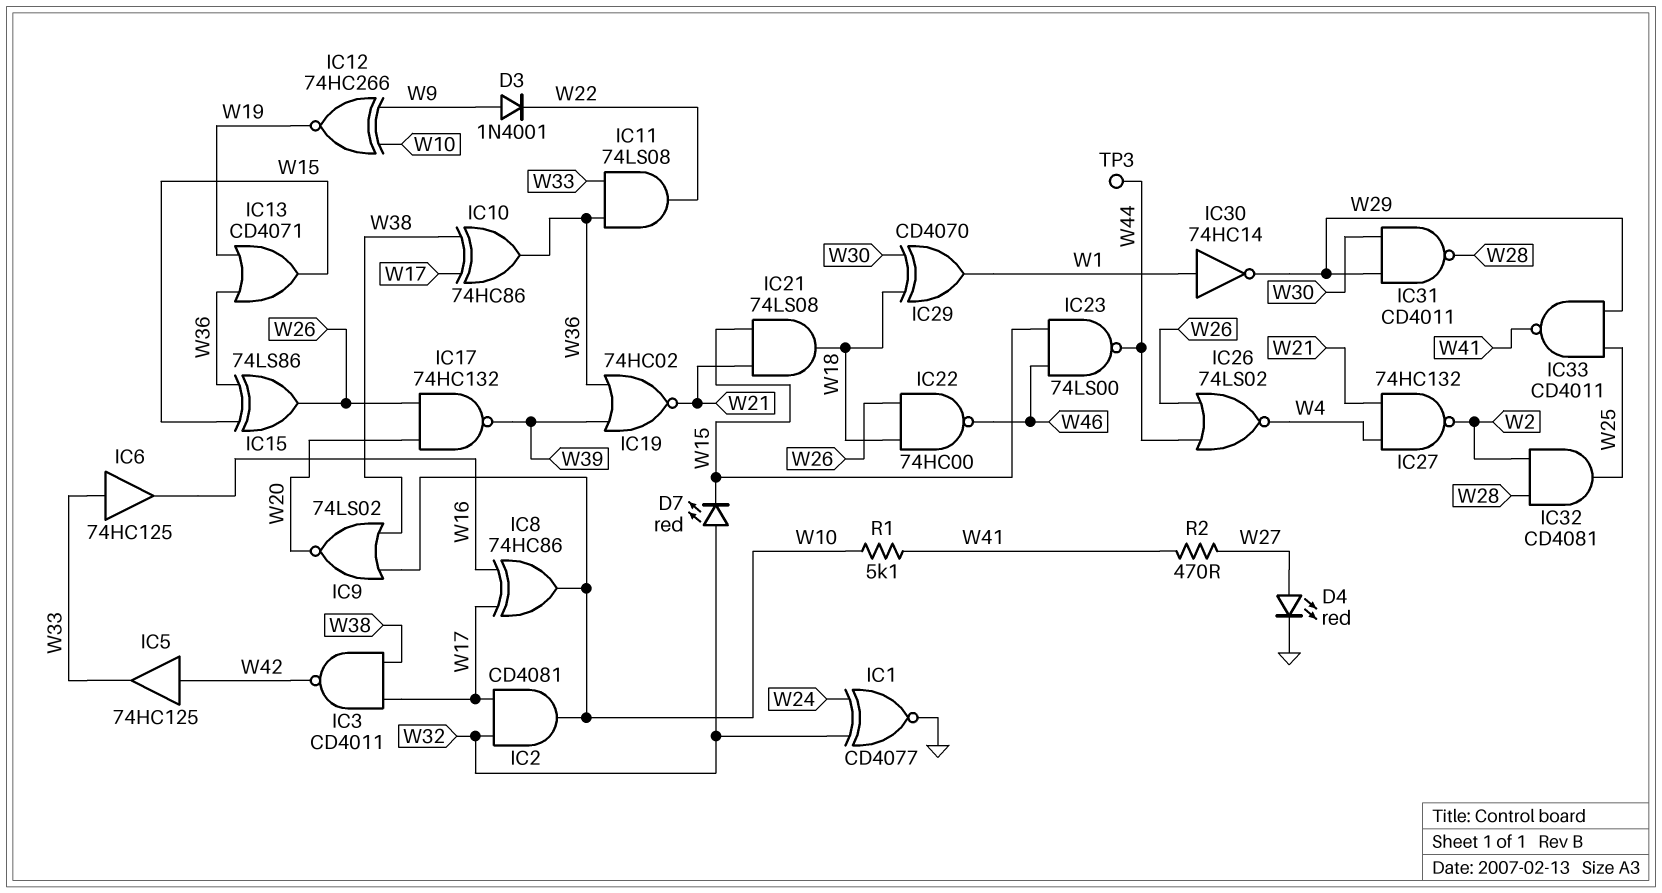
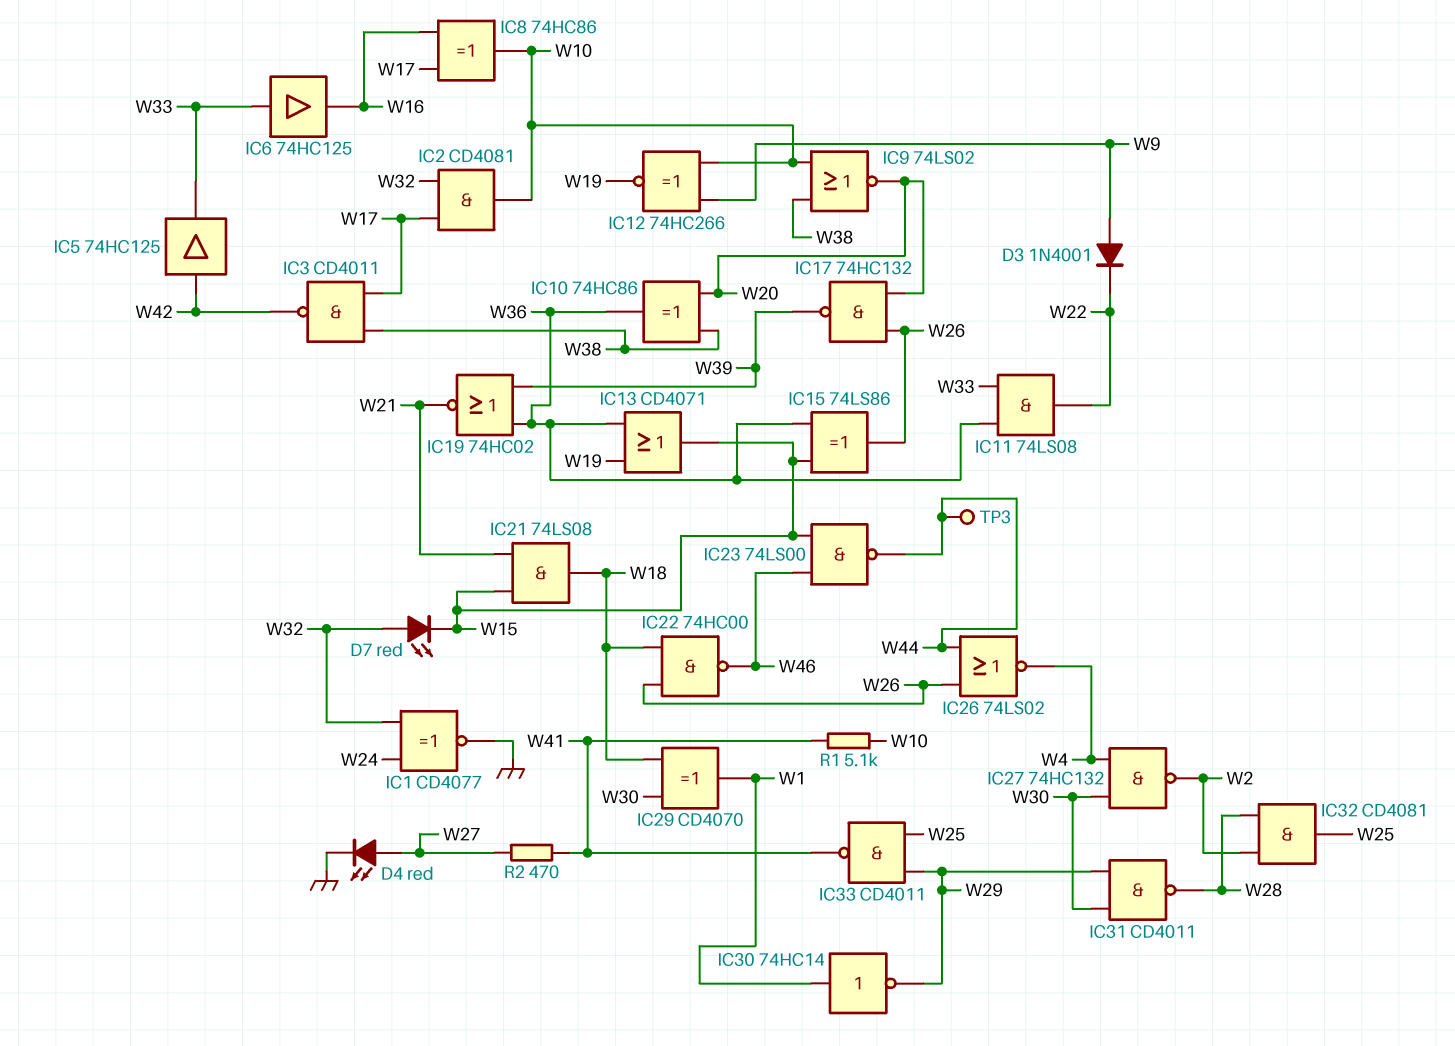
IC10: XOR 74HC86 (in W17, in W38, out W36) -> XOR 74HC86 (in W20, in W38, out W36)
IC27: NAND 74HC132 (in W4, in W21, out W2) -> NAND 74HC132 (in W4, in W30, out W2)

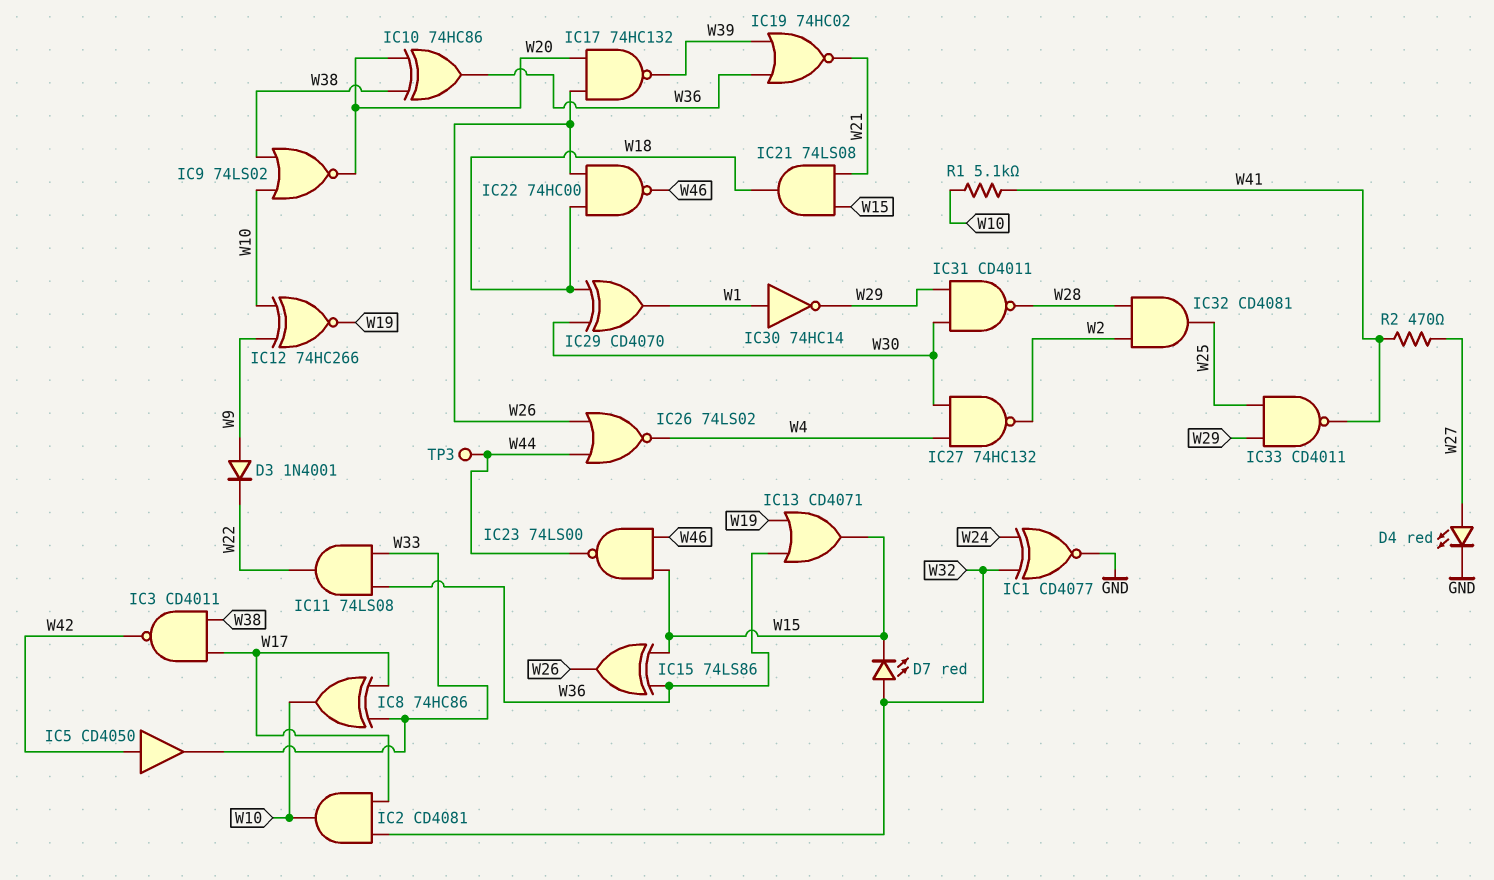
IC5: buffer 74HC125 (in W42, out W33) -> buffer CD4050 (in W42, out W33)
IC6: buffer 74HC125 (in W33, out W16) -> none
IC8: XOR 74HC86 (in W16, in W17, out W10) -> XOR 74HC86 (in W17, in W33, out W10)

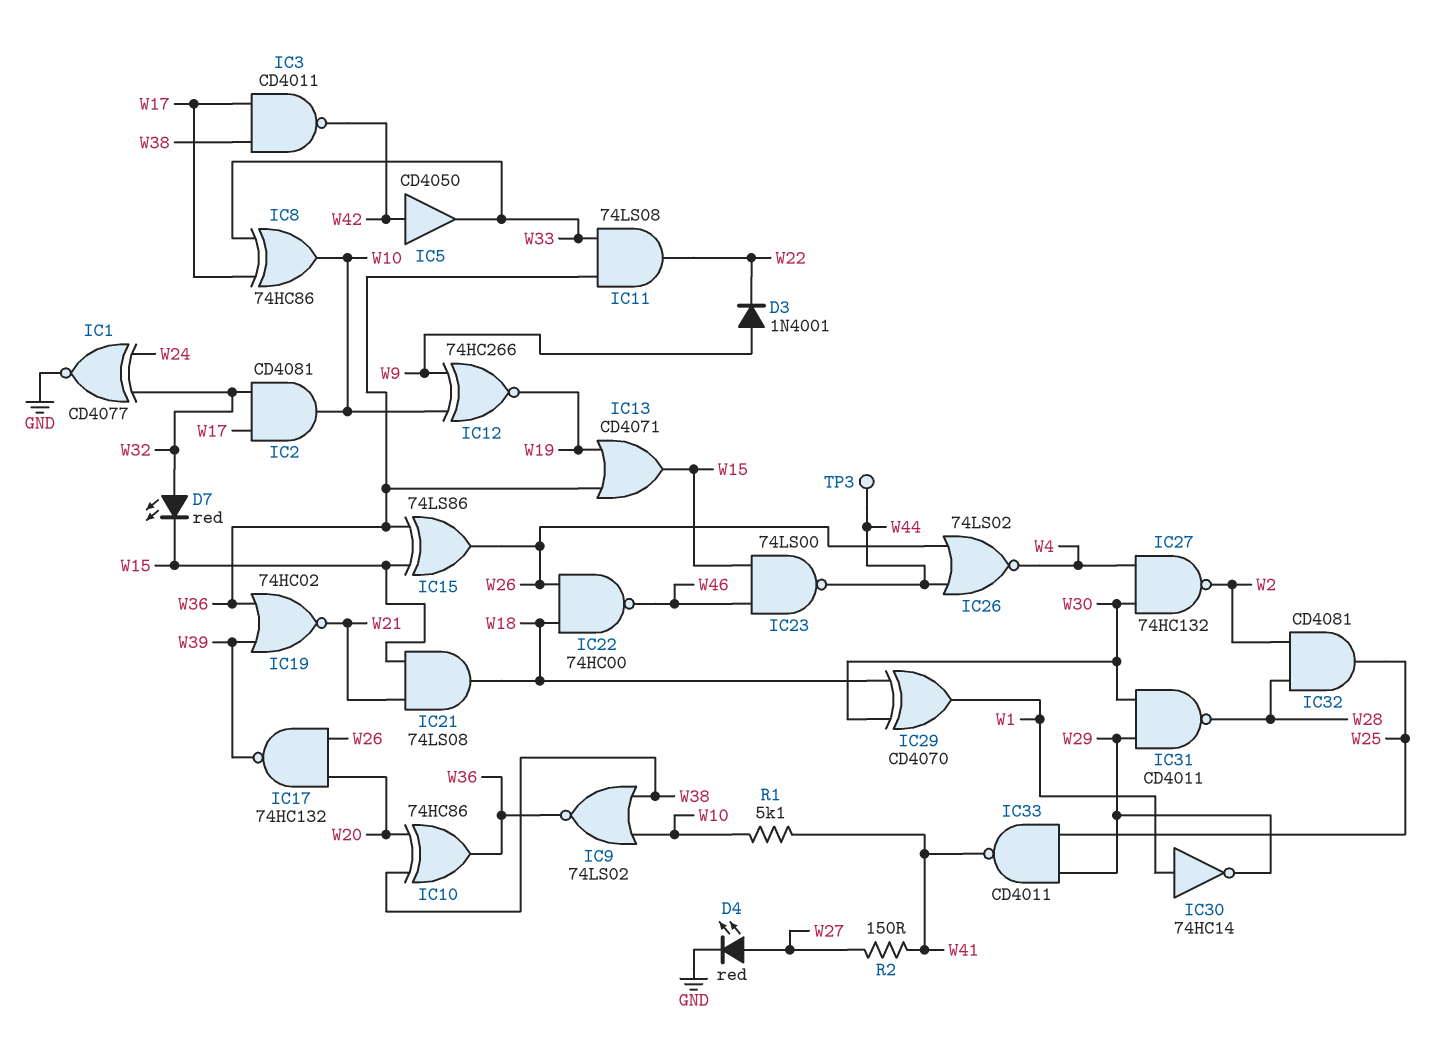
IC9: NOR 74LS02 (in W10, in W38, out W20) -> NOR 74LS02 (in W10, in W38, out W36)
R2: 470 (W27, W41) -> 150 (W27, W41)

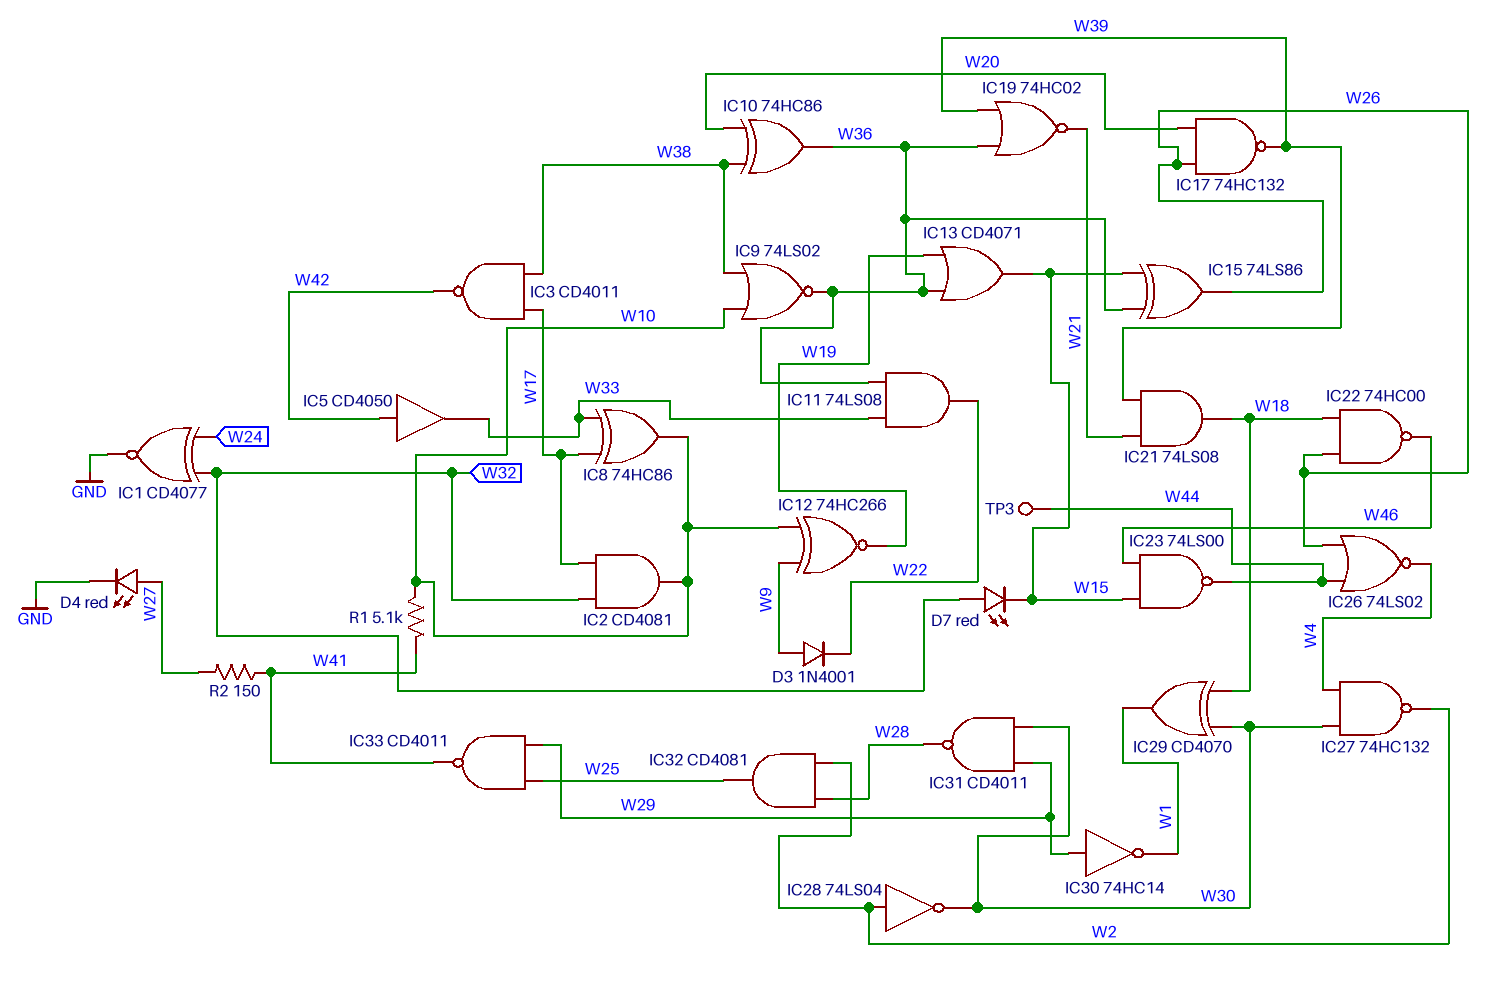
IC21: AND 74LS08 (in W15, in W21, out W18) -> AND 74LS08 (in W21, in W39, out W18)
IC28: none -> NOT 74LS04 (in W2, out W30)
IC30: NOT 74HC14 (in W1, out W29) -> NOT 74HC14 (in W29, out W1)

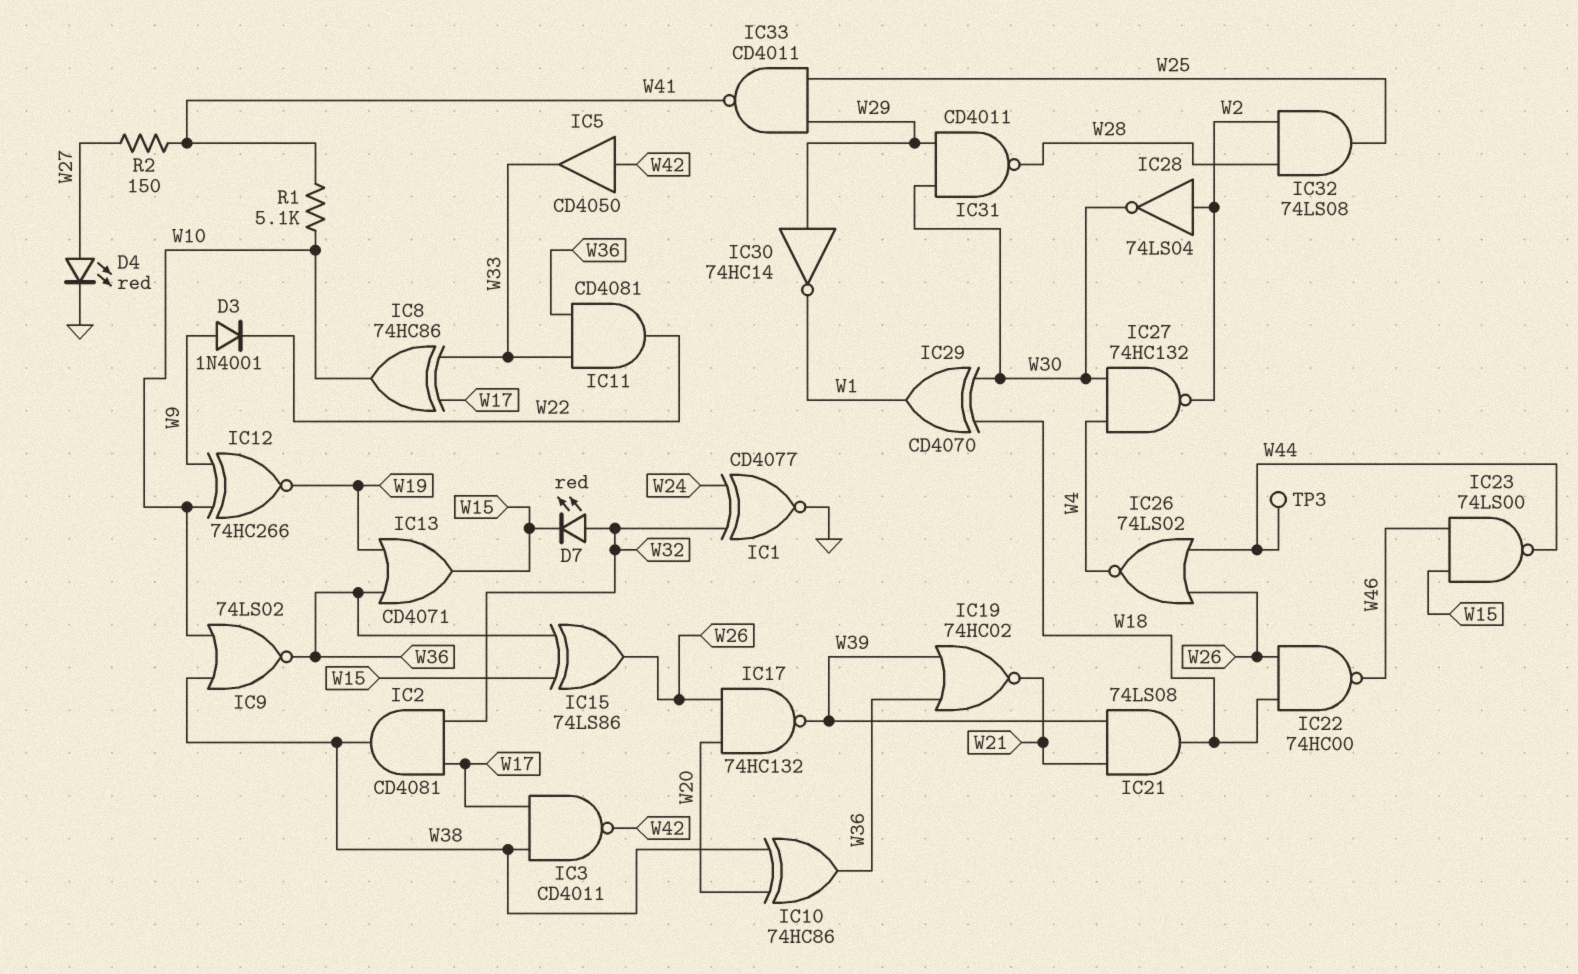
IC2: AND CD4081 (in W17, in W32, out W10) -> AND CD4081 (in W17, in W32, out W38)
IC11: AND 74LS08 (in W33, in W36, out W22) -> AND CD4081 (in W33, in W36, out W22)
IC32: AND CD4081 (in W2, in W28, out W25) -> AND 74LS08 (in W2, in W28, out W25)

